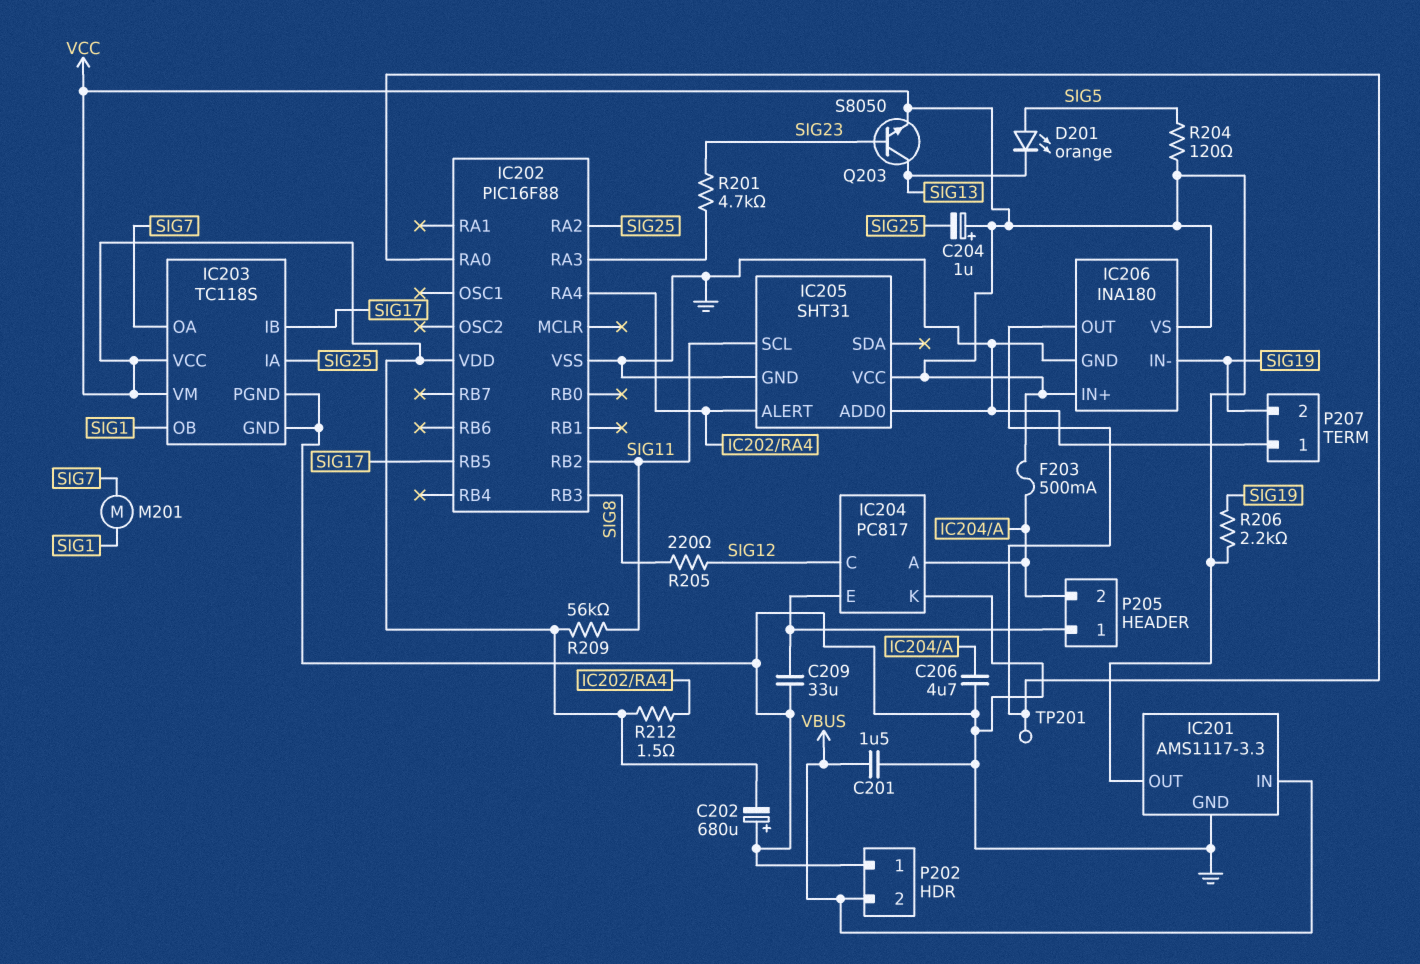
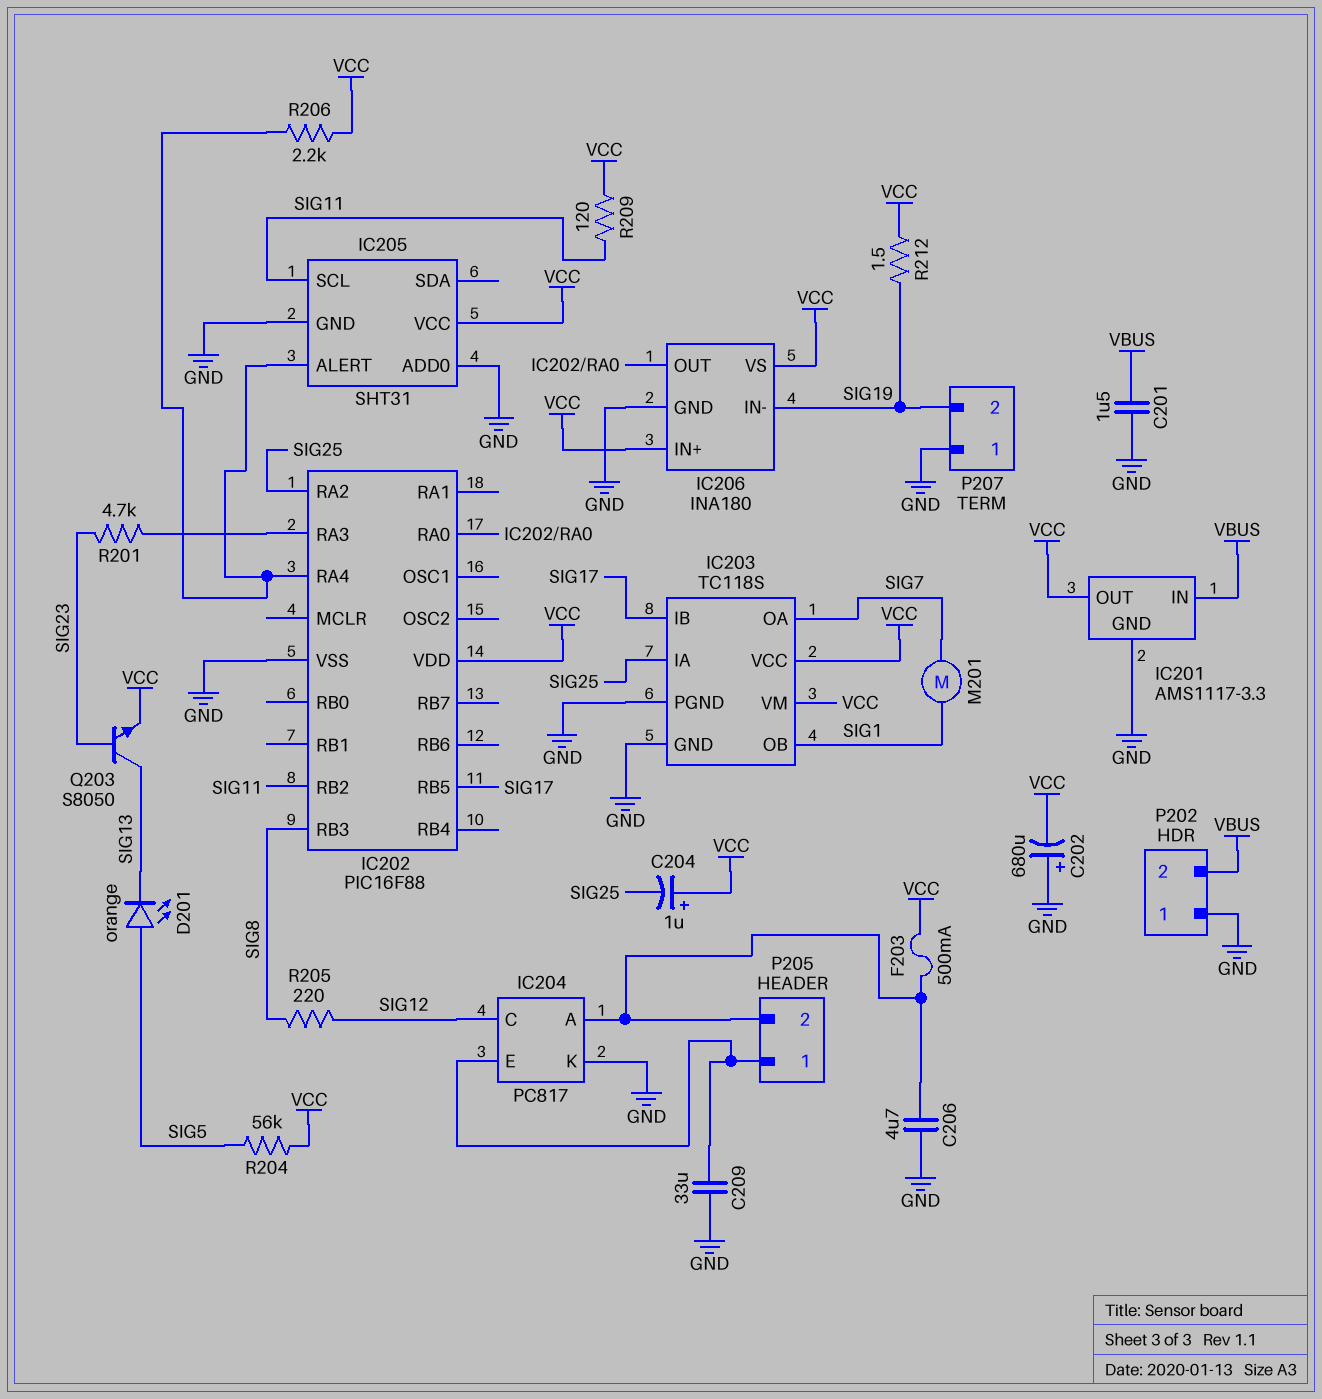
R204: 120 (SIG5, VCC) -> 56k (SIG5, VCC)
R206: 2.2k (SIG19, VCC) -> 2.2k (IC202/RA4, VCC)
R209: 56k (SIG11, VCC) -> 120 (SIG11, VCC)
R212: 1.5 (IC202/RA4, VCC) -> 1.5 (SIG19, VCC)
TP201: test point (IC202/RA0) -> none

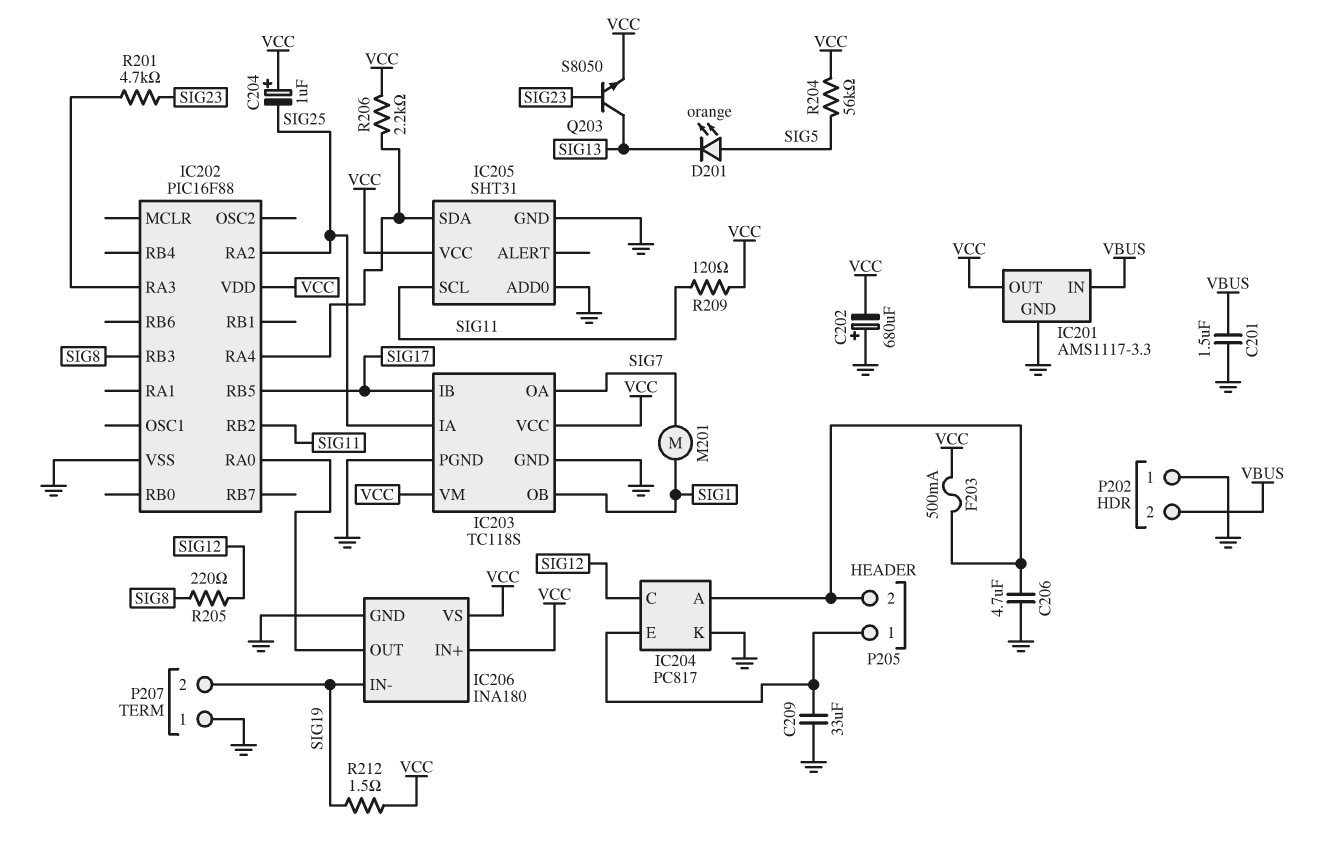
IC205 pin ALERT: IC202/RA4 -> none
IC205 pin SDA: none -> IC202/RA4

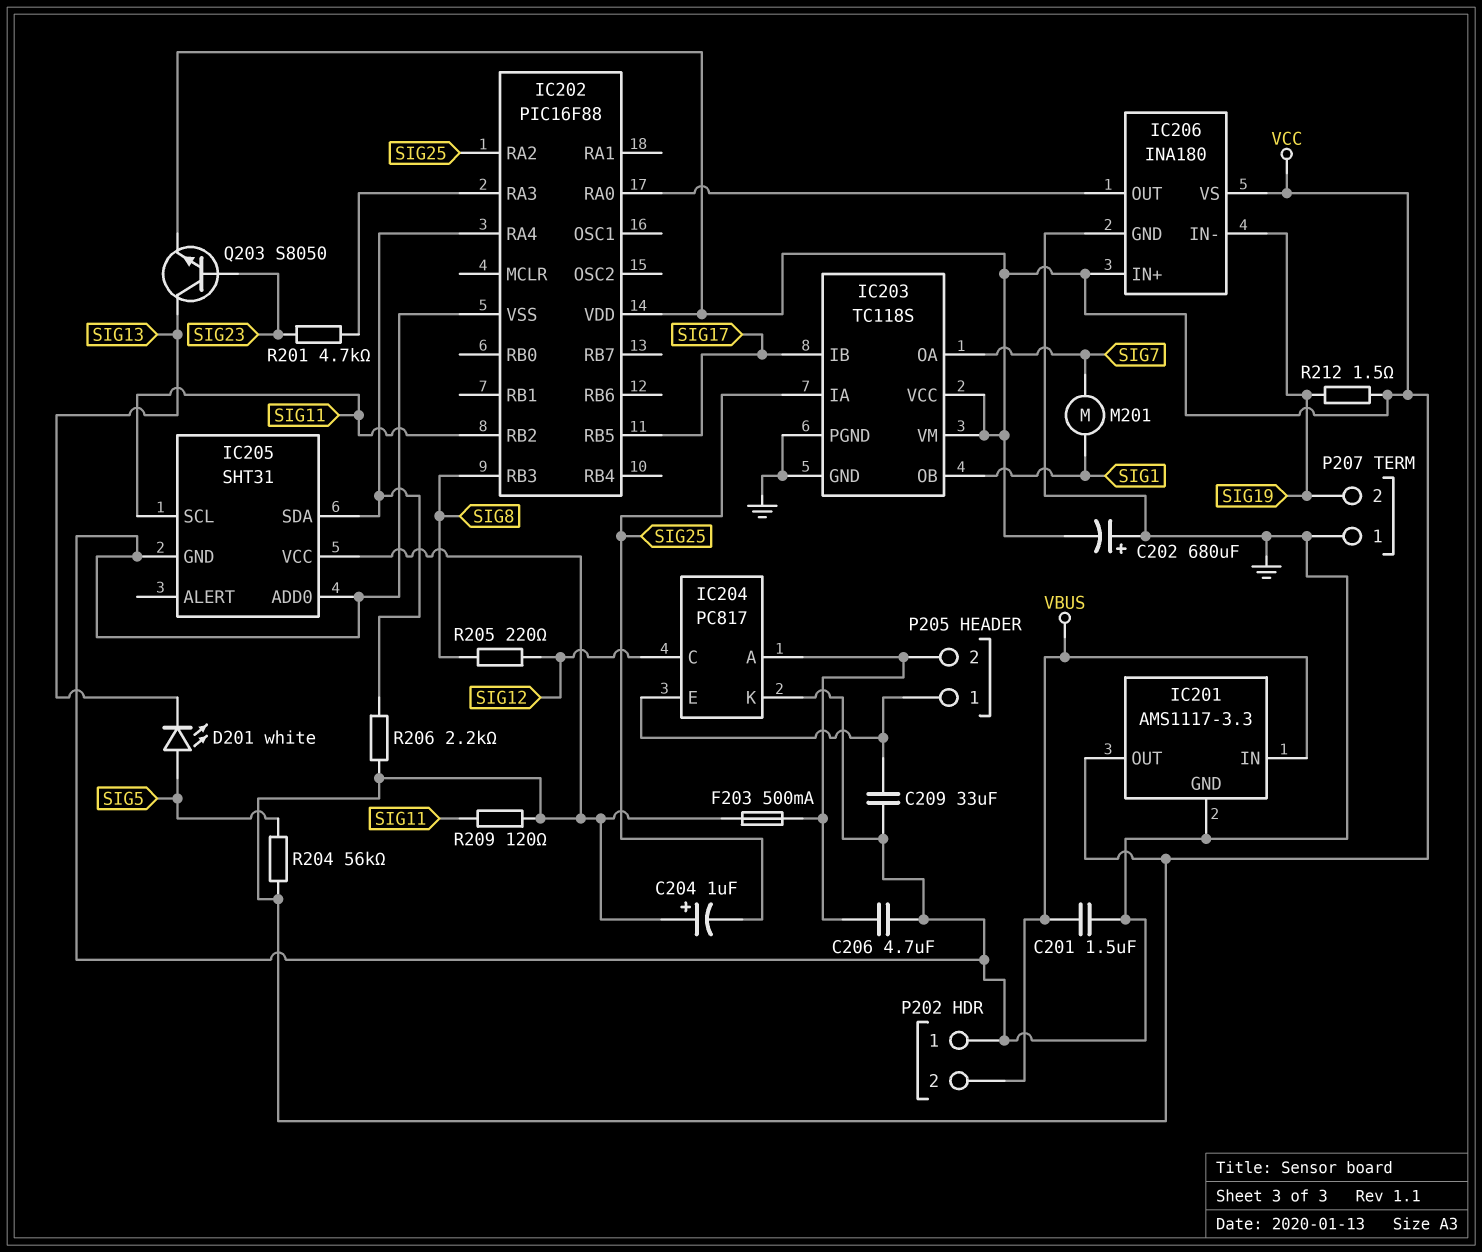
D201: LED orange (A SIG5, K SIG13) -> LED white (A SIG5, K SIG13)

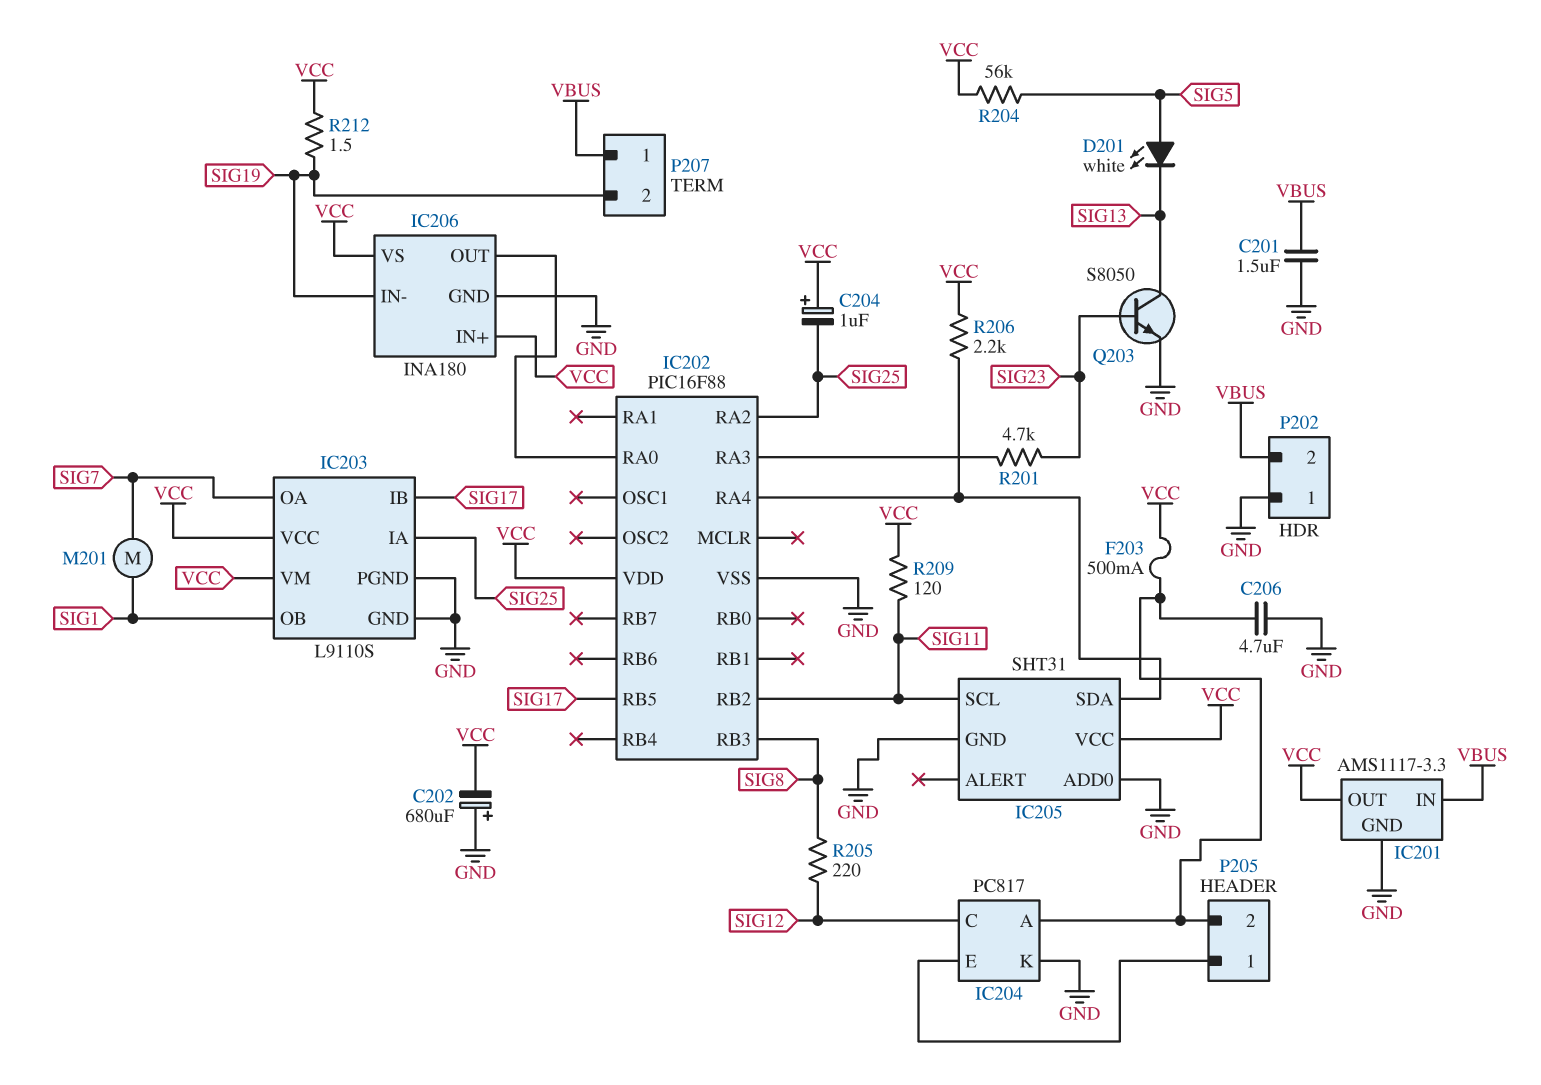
C209: 33uF (GND, IC204/E) -> none
IC203: TC118S -> L9110S
P207 pin 1: GND -> VBUS
Q203: NPN S8050 (B SIG23, C SIG13, E VCC) -> NPN S8050 (B SIG23, C SIG13, E GND)

